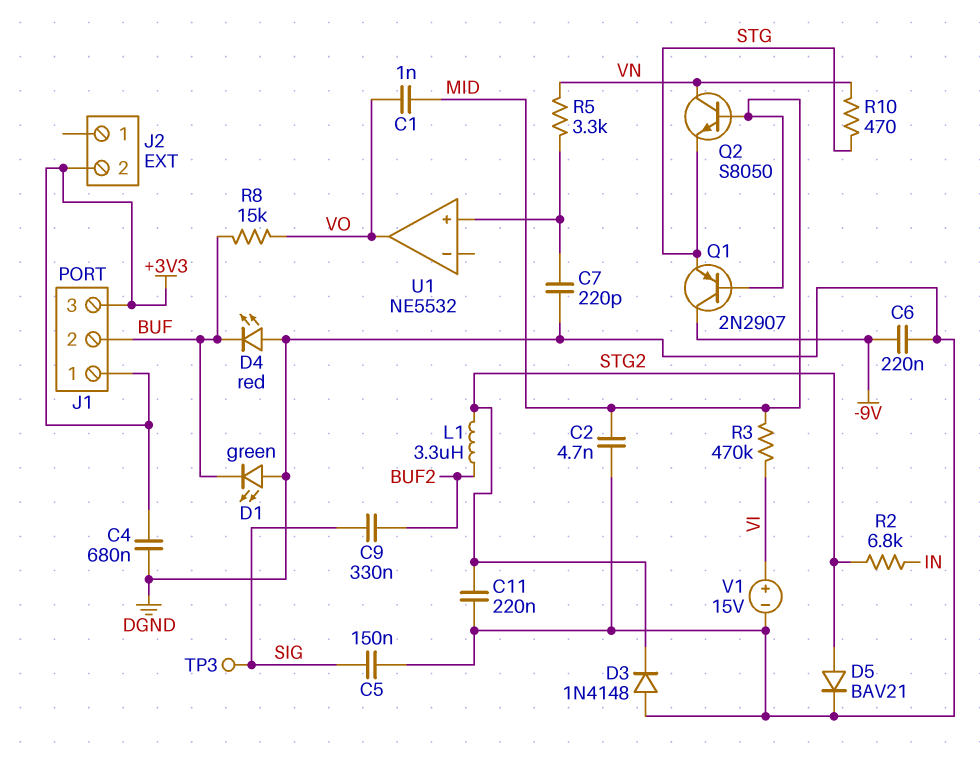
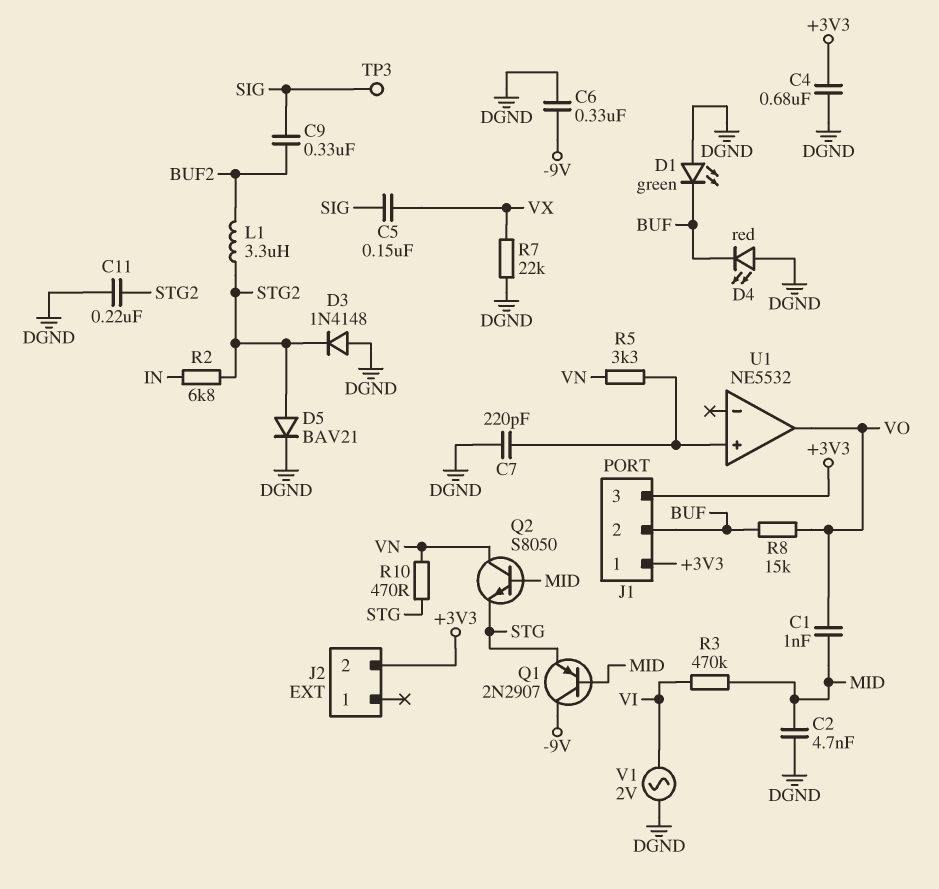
C5: 150nF (DGND, SIG) -> 150nF (SIG, VX)
C6: 220nF (-9V, DGND) -> 330nF (-9V, DGND)
R7: none -> 22k (DGND, VX)
V1: 15V (plus VI, minus DGND) -> AC 2V (DGND, VI)

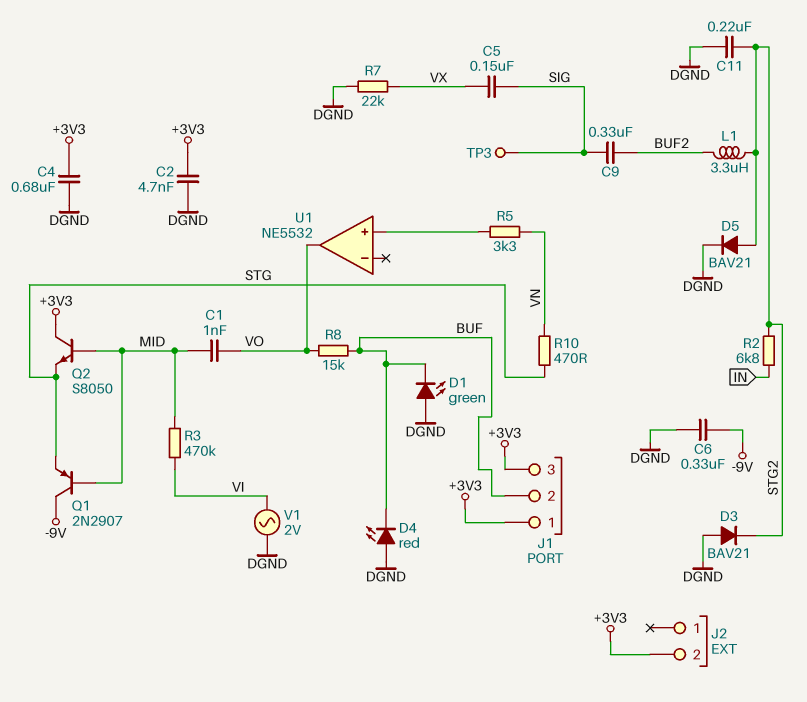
C2: 4.7nF (DGND, MID) -> 4.7nF (+3V3, DGND)
C7: 220pF (DGND, U1/in+) -> none
D3: diode 1N4148 (A DGND, K STG2) -> diode BAV21 (A DGND, K STG2)
Q2: NPN S8050 (B MID, C VN, E STG) -> NPN S8050 (B MID, C +3V3, E STG)

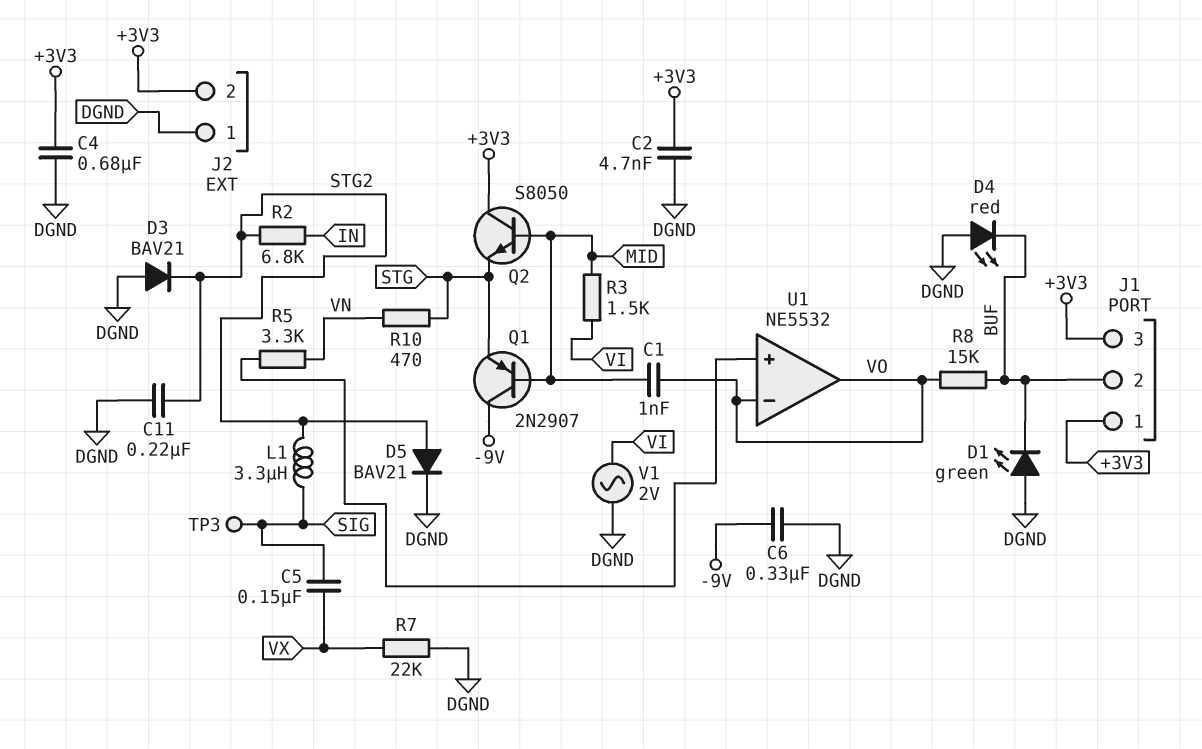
C9: 330nF (BUF2, SIG) -> none
J2 pin 1: none -> DGND
L1: 3.3uH (BUF2, STG2) -> 3.3uH (SIG, STG2)
R3: 470k (MID, VI) -> 1.5k (MID, VI)
U1 pin in-: none -> VO

